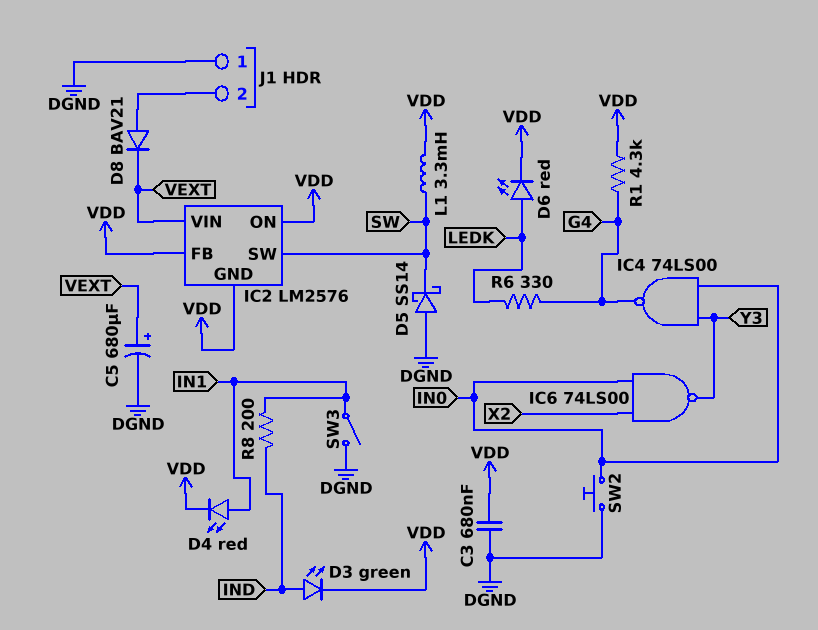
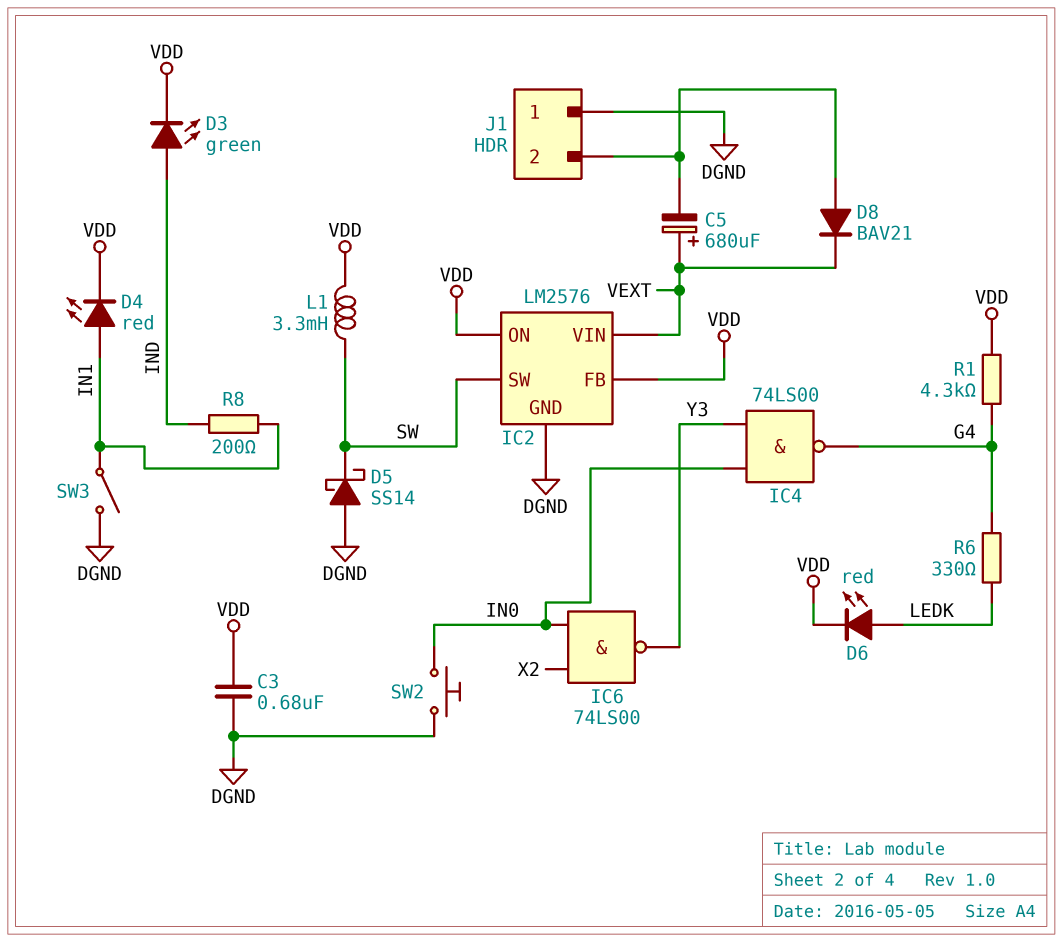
C5: 680uF (plus VEXT, minus DGND) -> 680uF (plus VEXT, minus J1/2)
IC2 pin GND: VDD -> DGND

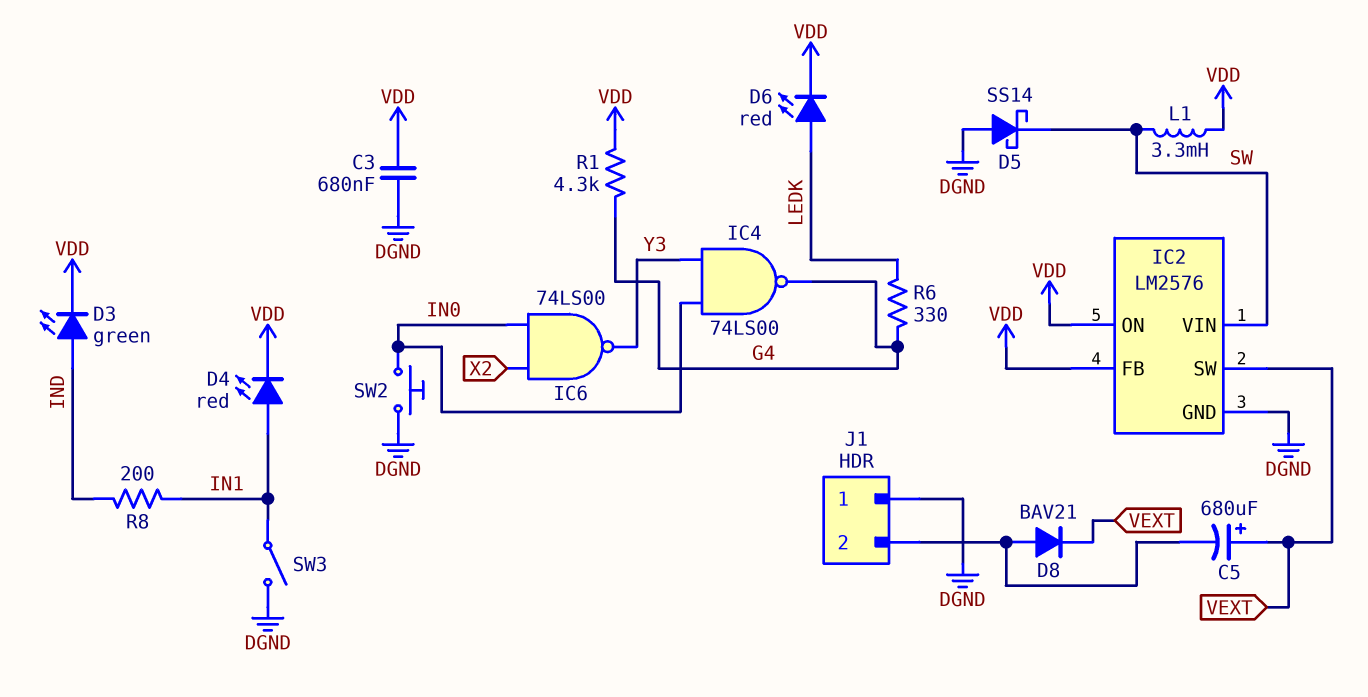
IC2 pin SW: SW -> VEXT
IC2 pin VIN: VEXT -> SW

